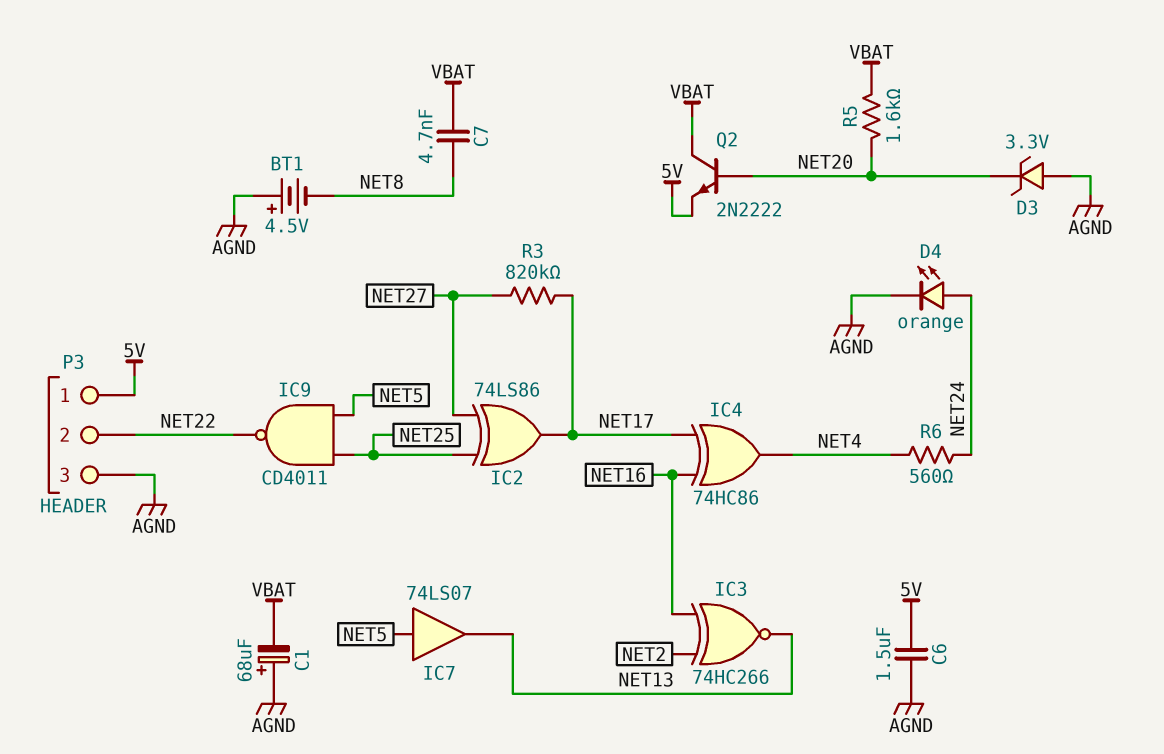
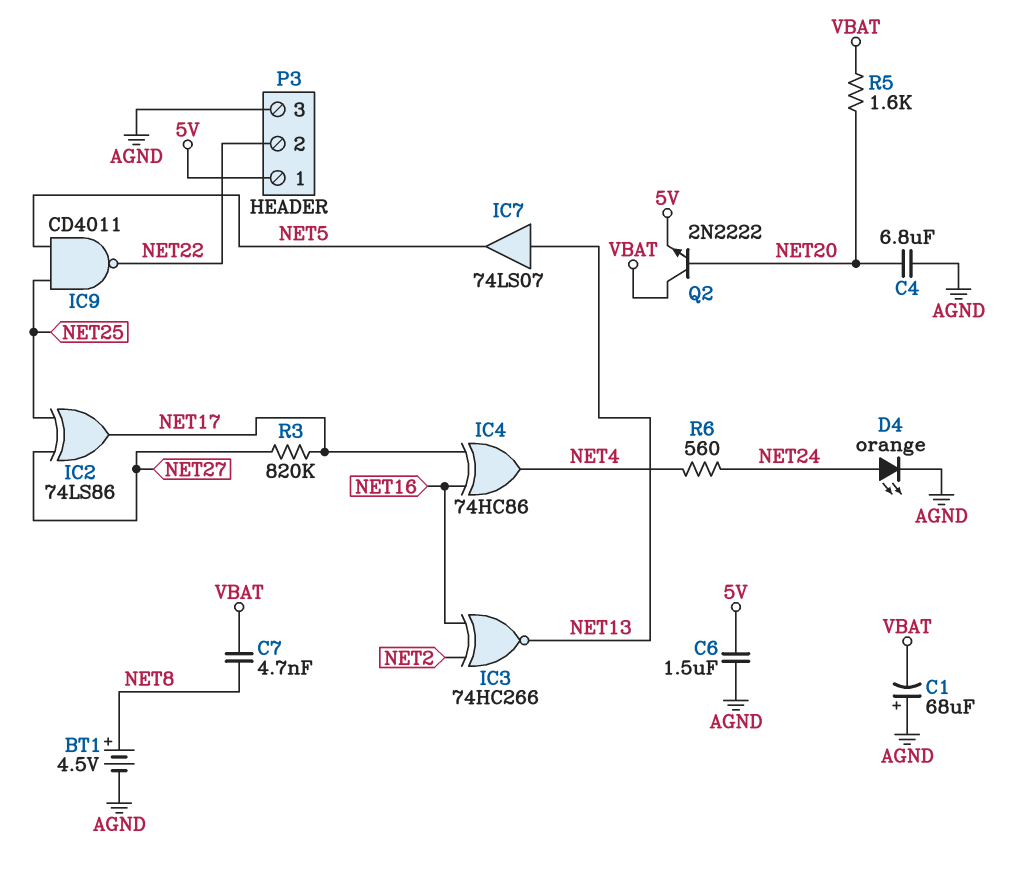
BT1: 4.5V (plus AGND, minus NET8) -> 4.5V (plus NET8, minus AGND)
C4: none -> 6.8uF (AGND, NET20)
D3: zener 3.3V (A AGND, K NET20) -> none
IC7: buffer 74LS07 (in NET5, out NET13) -> buffer 74LS07 (in NET13, out NET5)

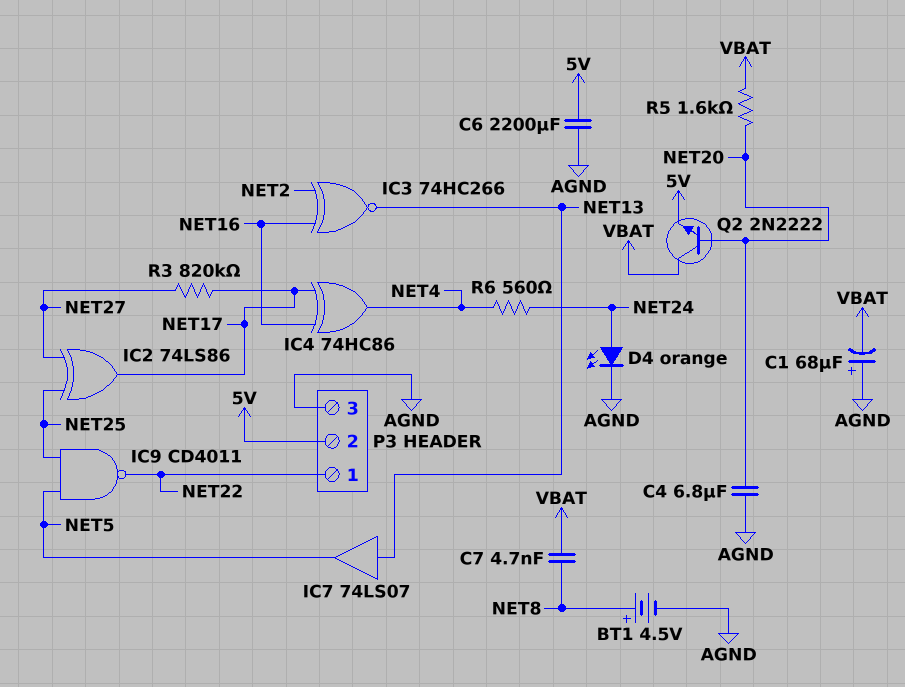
C6: 1.5uF (5V, AGND) -> 2200uF (5V, AGND)
P3 pin 1: 5V -> NET22
P3 pin 2: NET22 -> 5V

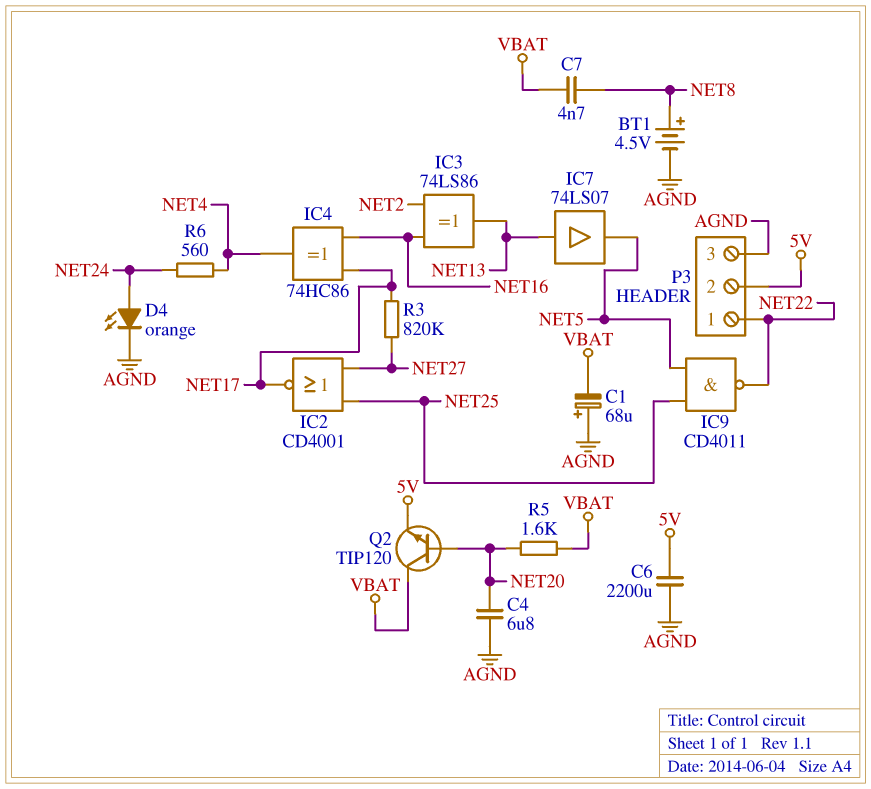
IC2: XOR 74LS86 (in NET25, in NET27, out NET17) -> NOR CD4001 (in NET25, in NET27, out NET17)
IC3: XNOR 74HC266 (in NET2, in NET16, out NET13) -> XOR 74LS86 (in NET2, in NET16, out NET13)
Q2: NPN 2N2222 (B NET20, C VBAT, E 5V) -> NPN TIP120 (B NET20, C VBAT, E 5V)

